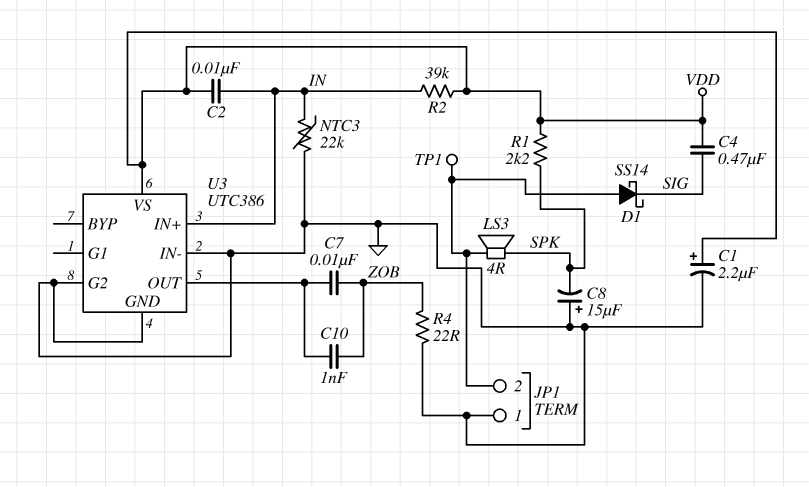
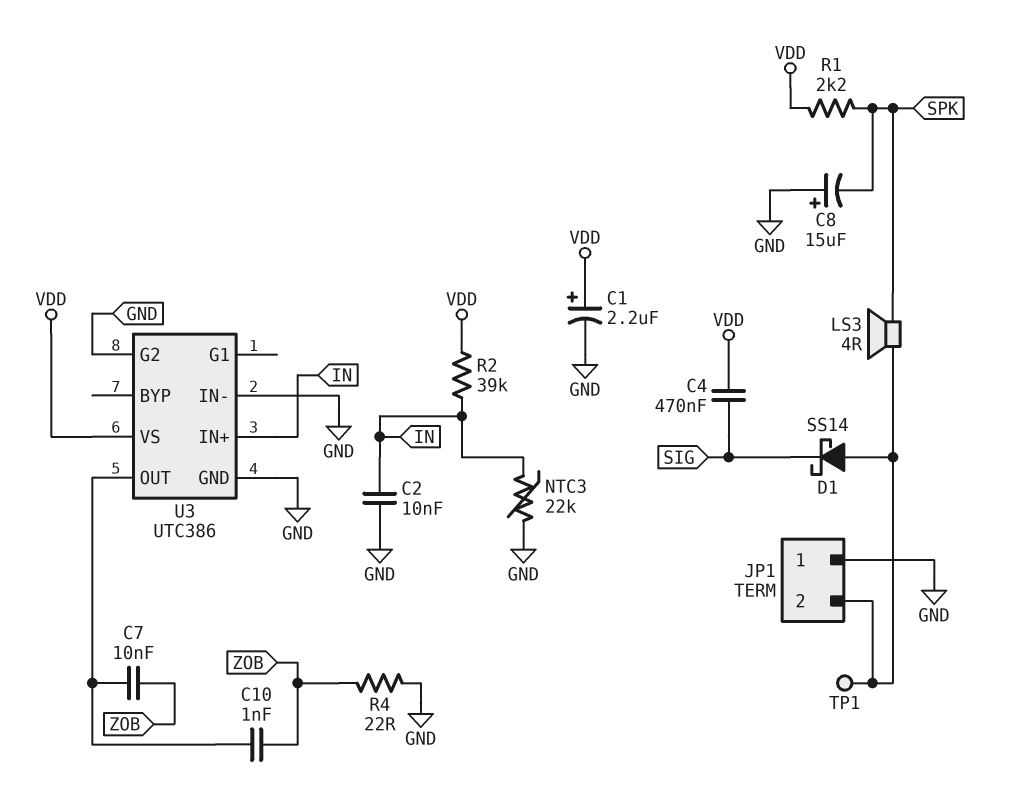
C2: 10nF (IN, VDD) -> 10nF (GND, IN)

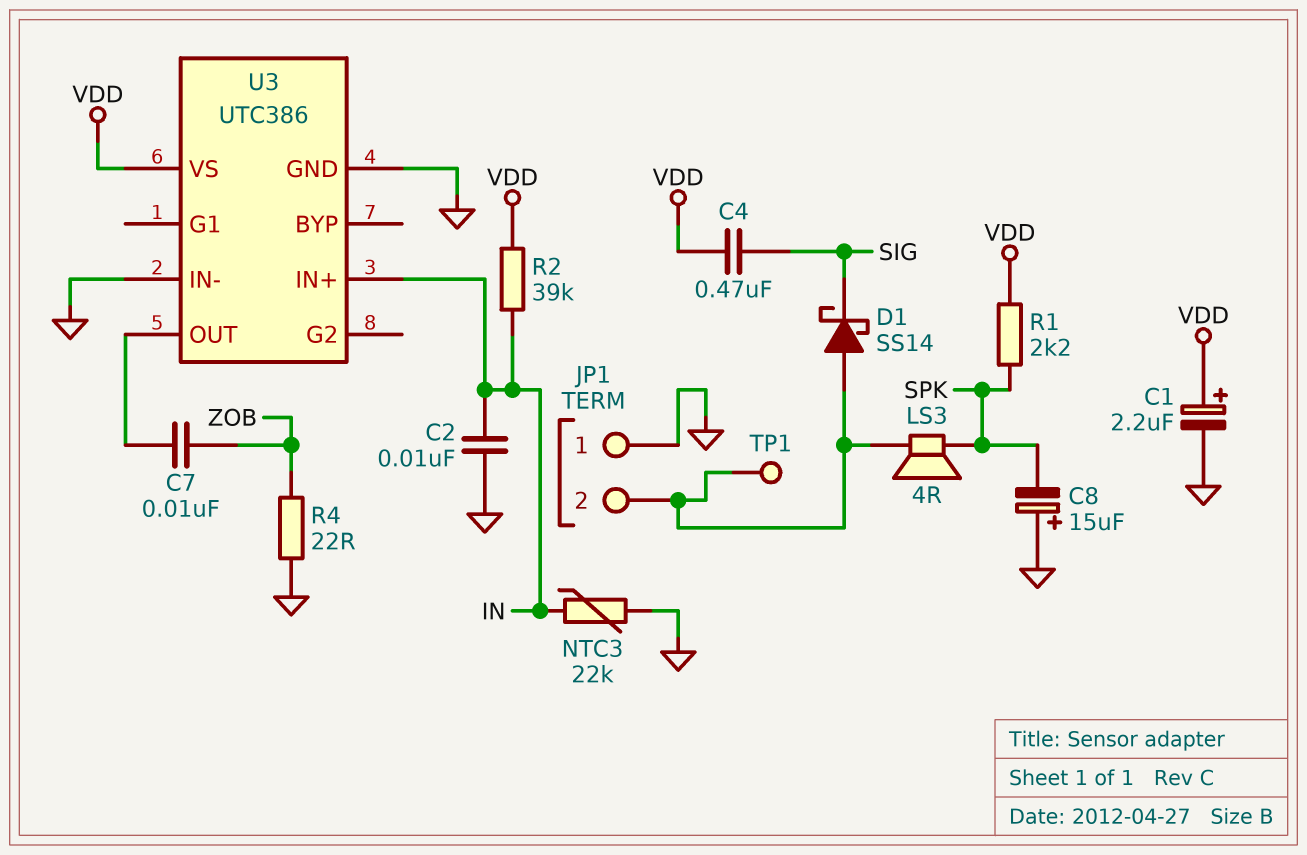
C10: 1nF (U3/OUT, ZOB) -> none
U3 pin G2: GND -> none

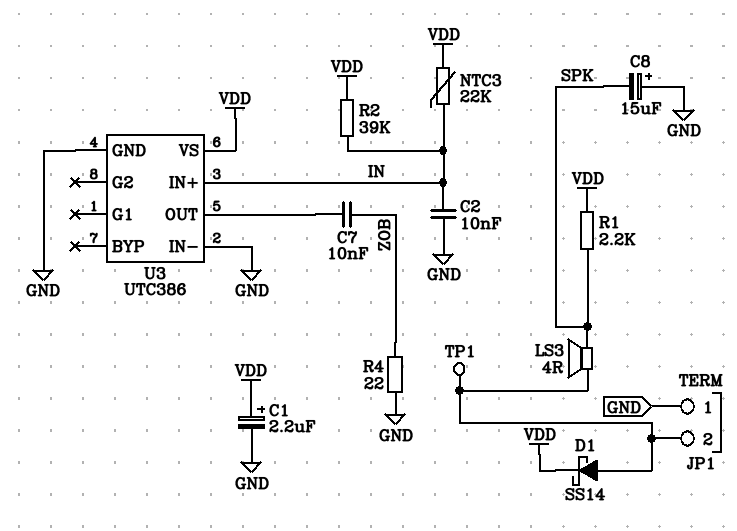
C4: 470nF (SIG, VDD) -> none
D1: schottky SS14 (A JP1/2, K SIG) -> schottky SS14 (A JP1/2, K VDD)
NTC3: 22k (GND, IN) -> 22k (IN, VDD)

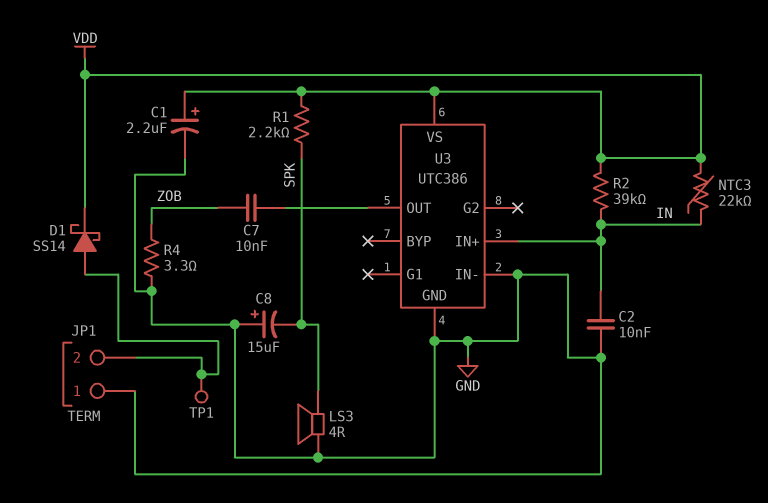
LS3: speaker 4R (JP1/2, SPK) -> speaker 4R (GND, SPK)
R4: 22 (GND, ZOB) -> 3.3 (GND, ZOB)

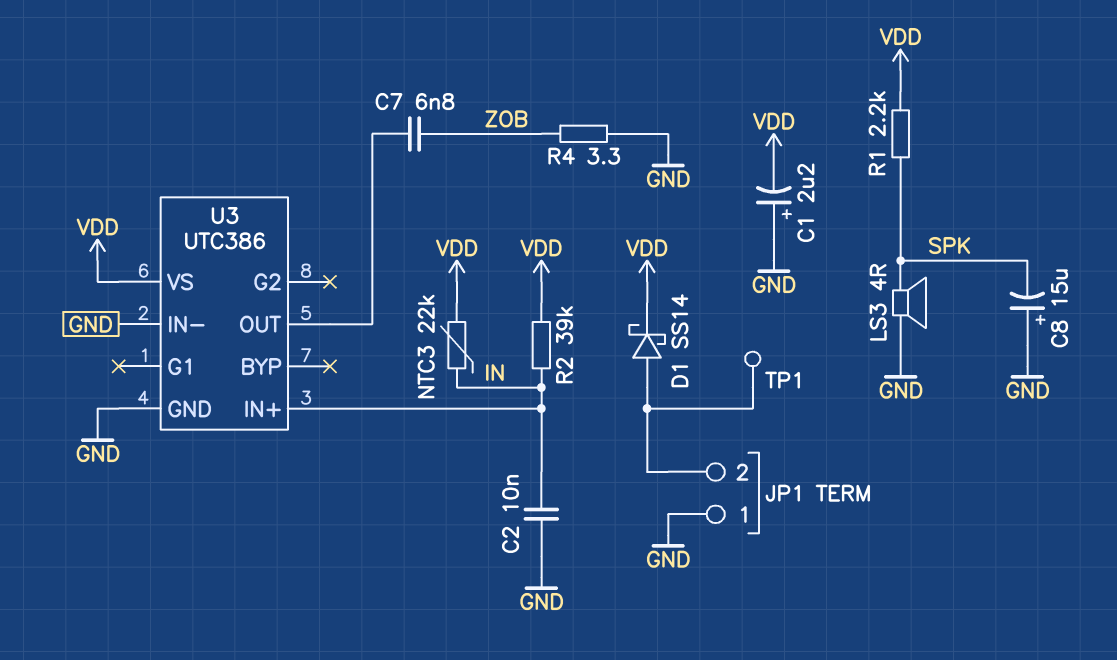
C1: 2.2uF (plus VDD, minus GND) -> 2.2uF (plus GND, minus VDD)
C7: 10nF (U3/OUT, ZOB) -> 6.8nF (U3/OUT, ZOB)

